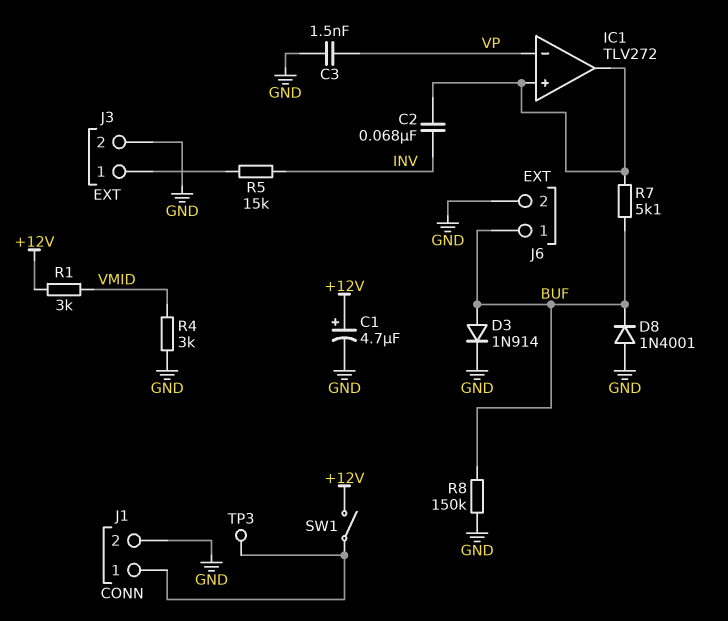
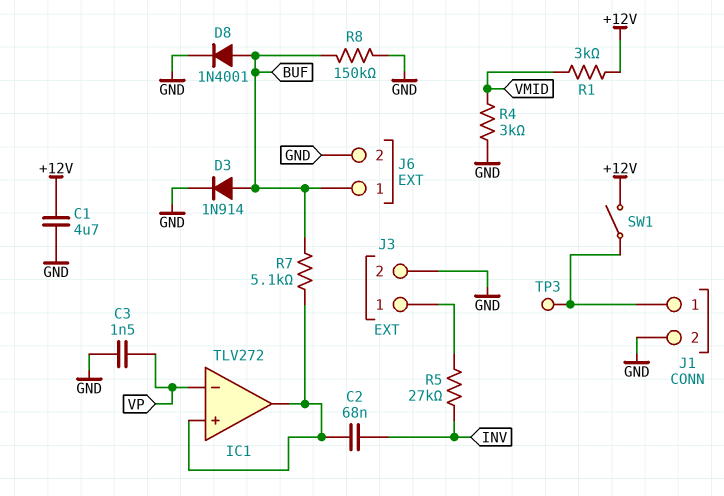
C1: 4.7uF (plus +12V, minus GND) -> 4.7uF (+12V, GND)
D8: diode 1N4001 (A GND, K BUF) -> diode 1N4001 (A BUF, K GND)
R5: 15k (INV, J3/1) -> 27k (INV, J3/1)

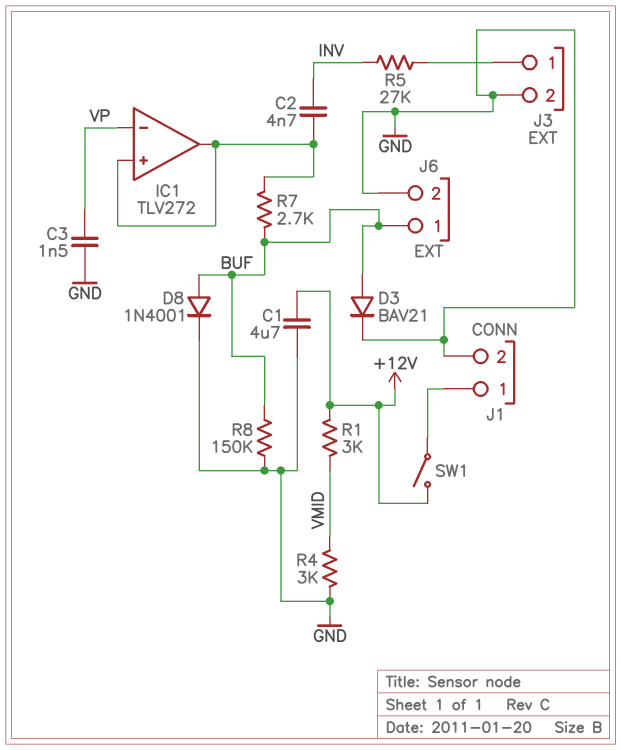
C2: 68nF (IC1/in+, INV) -> 4.7nF (IC1/in+, INV)
D3: diode 1N914 (A BUF, K GND) -> diode BAV21 (A BUF, K GND)
R7: 5.1k (BUF, IC1/in+) -> 2.7k (BUF, IC1/in+)
TP3: test point (J1/1) -> none

